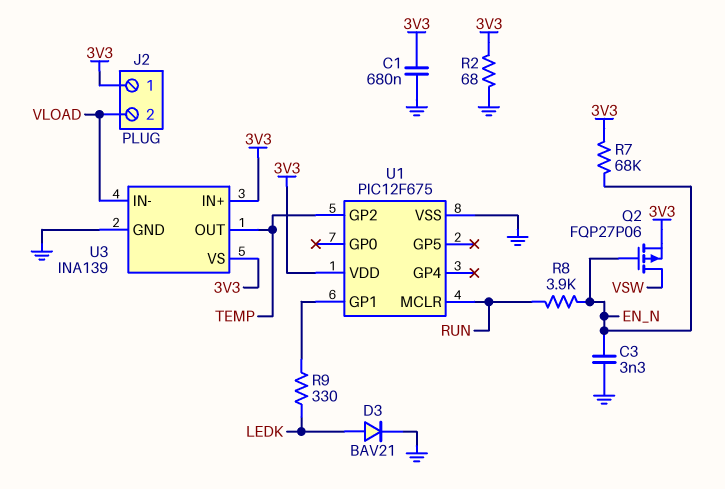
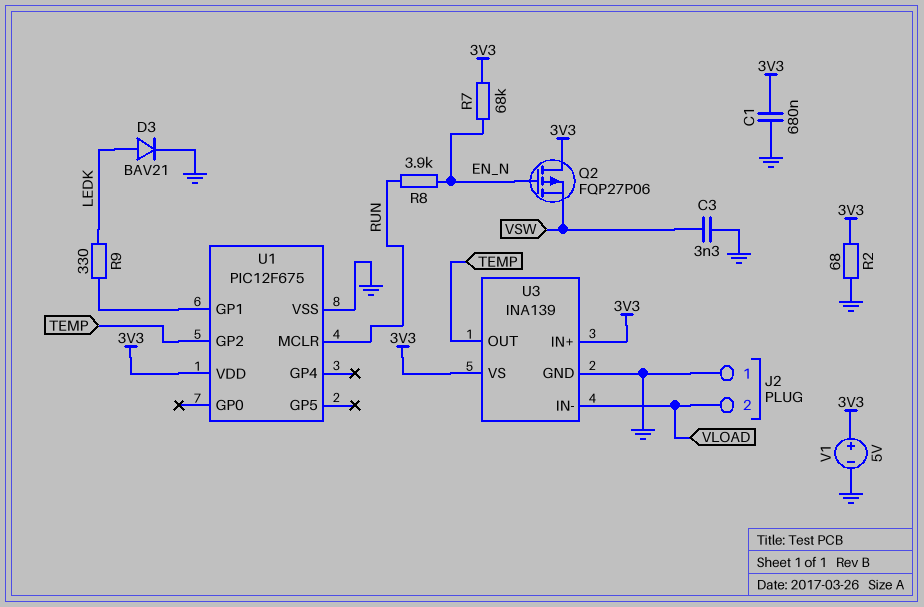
C3: 3.3nF (EN_N, GND) -> 3.3nF (GND, VSW)
J2 pin 1: 3V3 -> GND
Q2: PMOS FQP27P06 (G EN_N, D VSW, S 3V3) -> PMOS FQP27P06 (G EN_N, D 3V3, S VSW)
V1: none -> 5V (plus 3V3, minus GND)

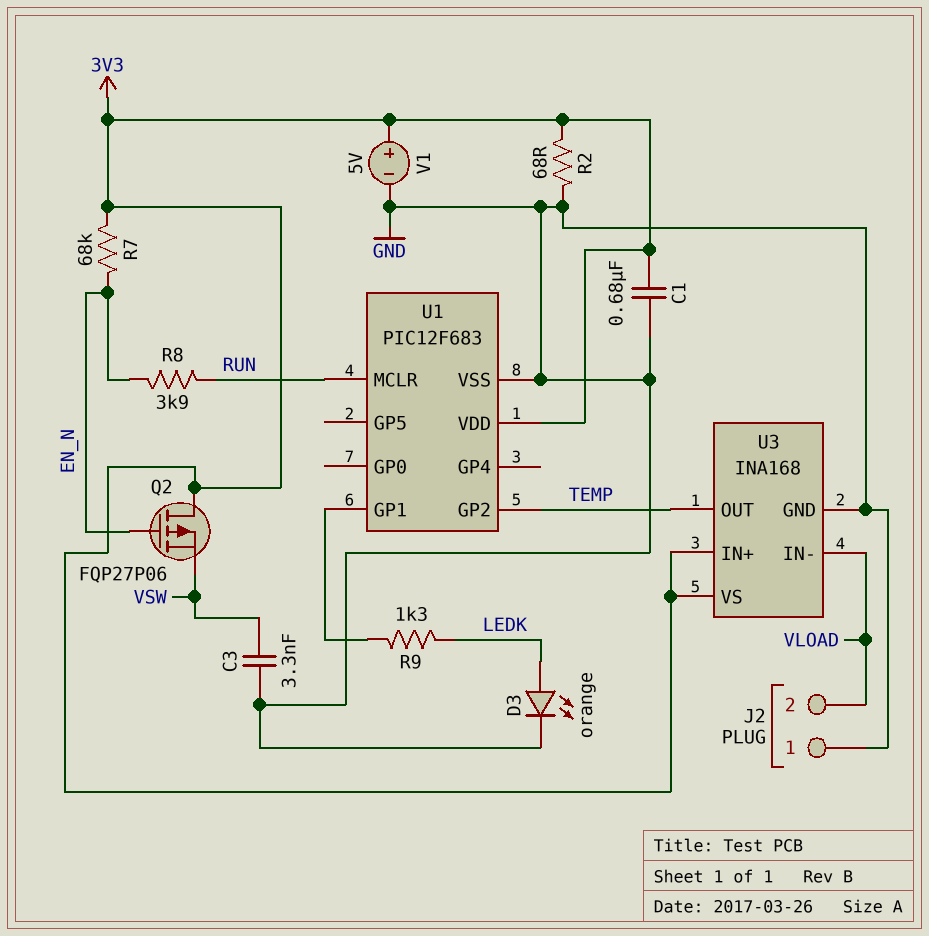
D3: diode BAV21 (A LEDK, K GND) -> LED orange (A LEDK, K GND)
R9: 330 (LEDK, U1/GP1) -> 1.3k (LEDK, U1/GP1)
U1: PIC12F675 -> PIC12F683
U3: INA139 -> INA168

